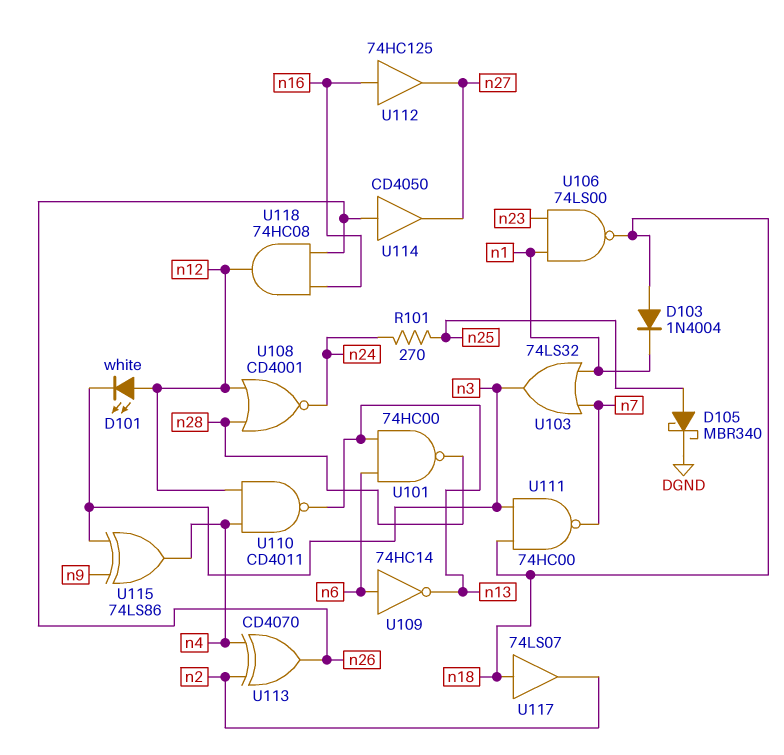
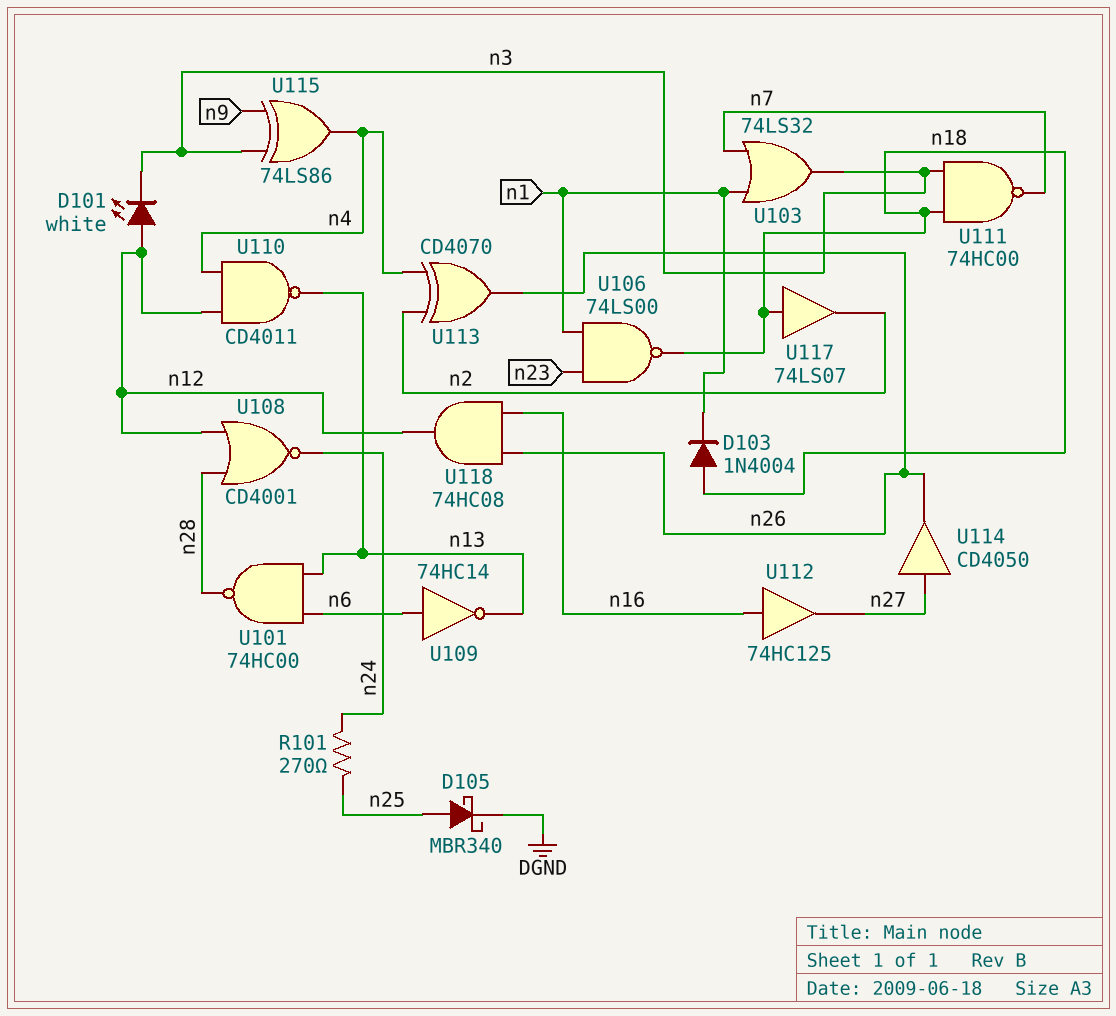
U114: buffer CD4050 (in n26, out n27) -> buffer CD4050 (in n27, out n26)

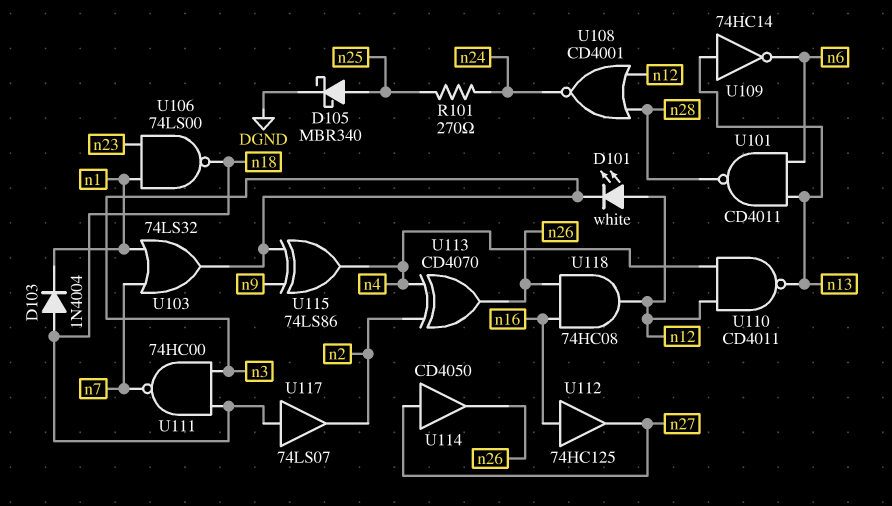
U101: NAND 74HC00 (in n6, in n13, out n28) -> NAND CD4011 (in n6, in n13, out n28)
U109: NOT 74HC14 (in n6, out n13) -> NOT 74HC14 (in n13, out n6)

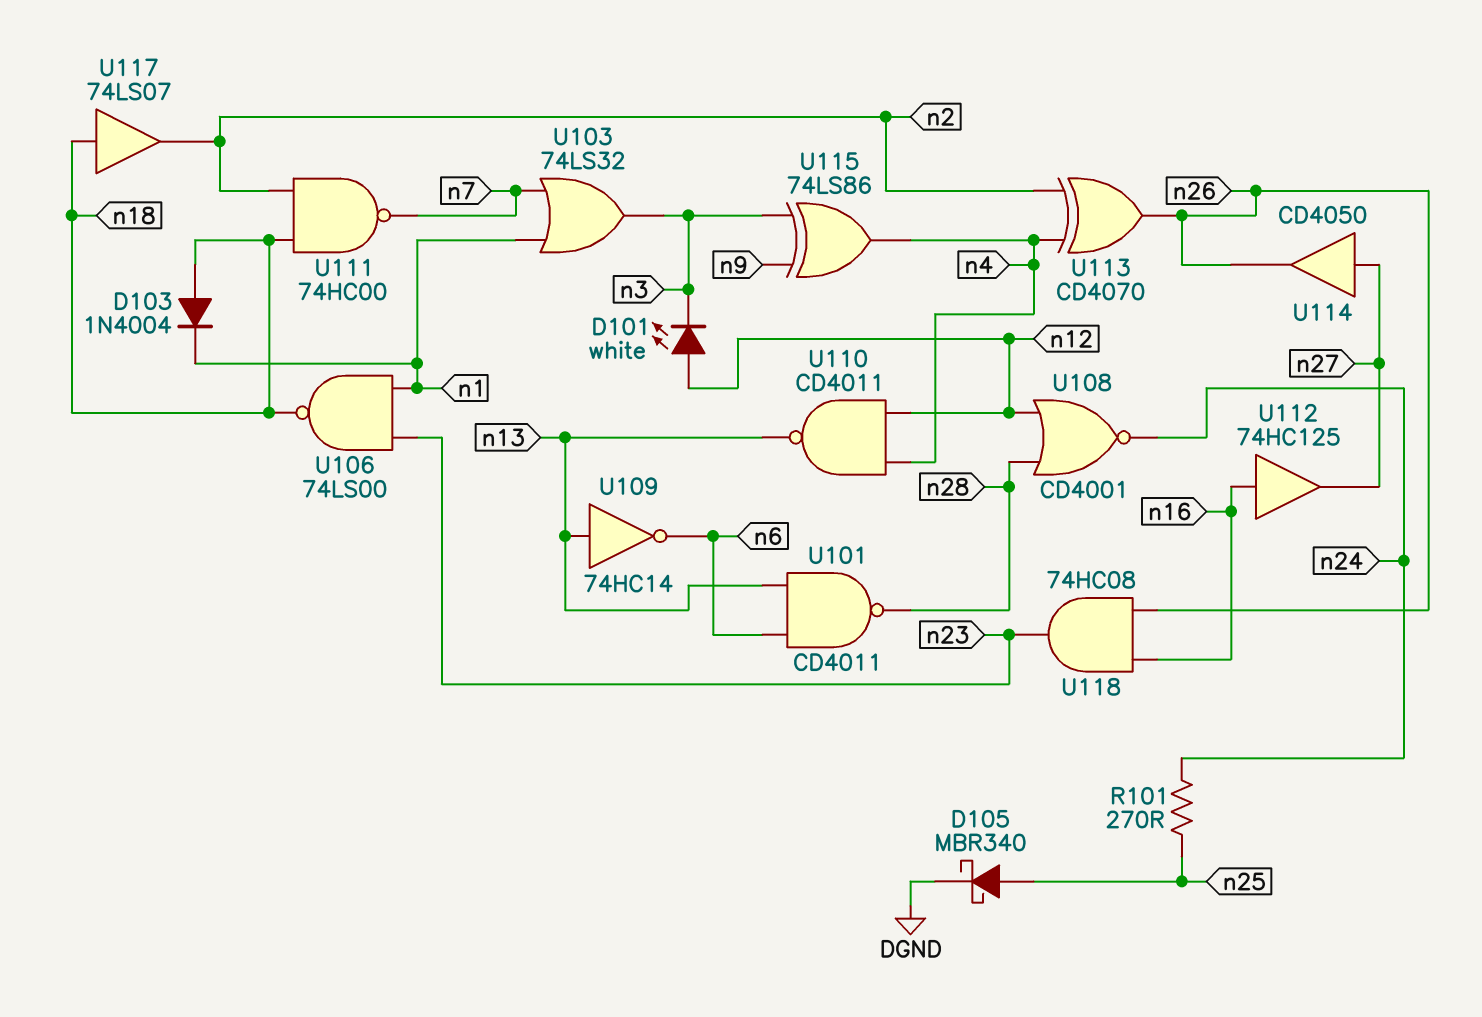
U111: NAND 74HC00 (in n3, in n18, out n7) -> NAND 74HC00 (in n2, in n18, out n7)
U118: AND 74HC08 (in n16, in n26, out n12) -> AND 74HC08 (in n16, in n26, out n23)

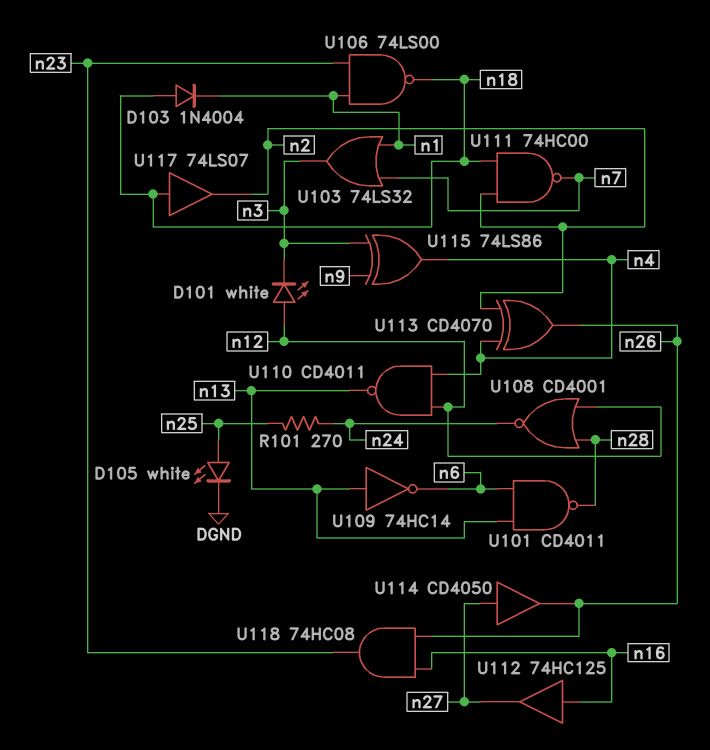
D105: schottky MBR340 (A n25, K DGND) -> LED white (A n25, K DGND)

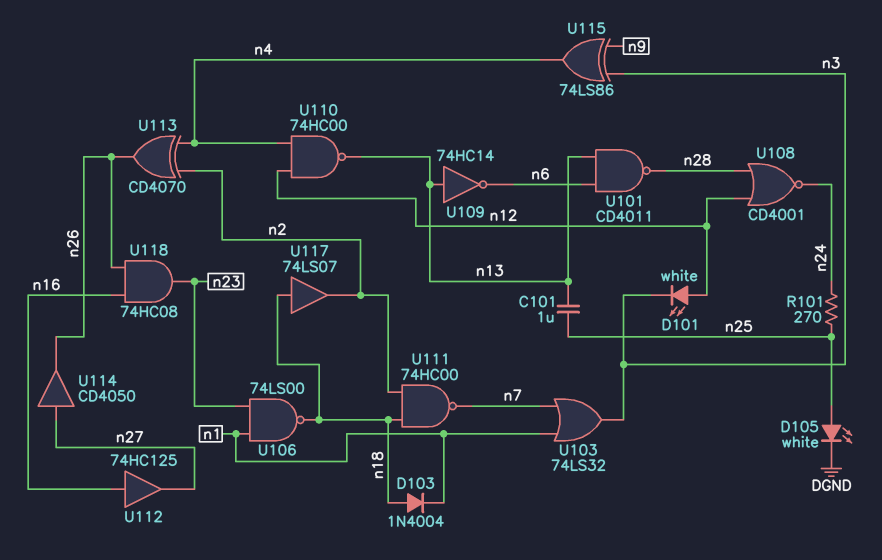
C101: none -> 1uF (n13, n25)
U110: NAND CD4011 (in n4, in n12, out n13) -> NAND 74HC00 (in n4, in n12, out n13)

